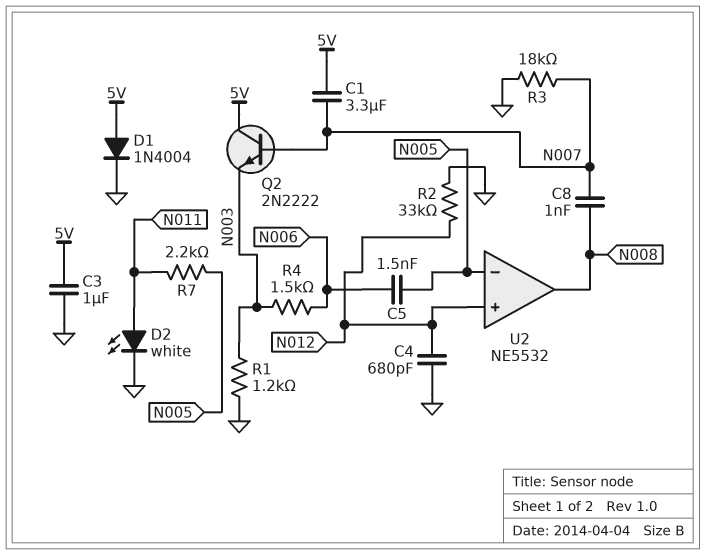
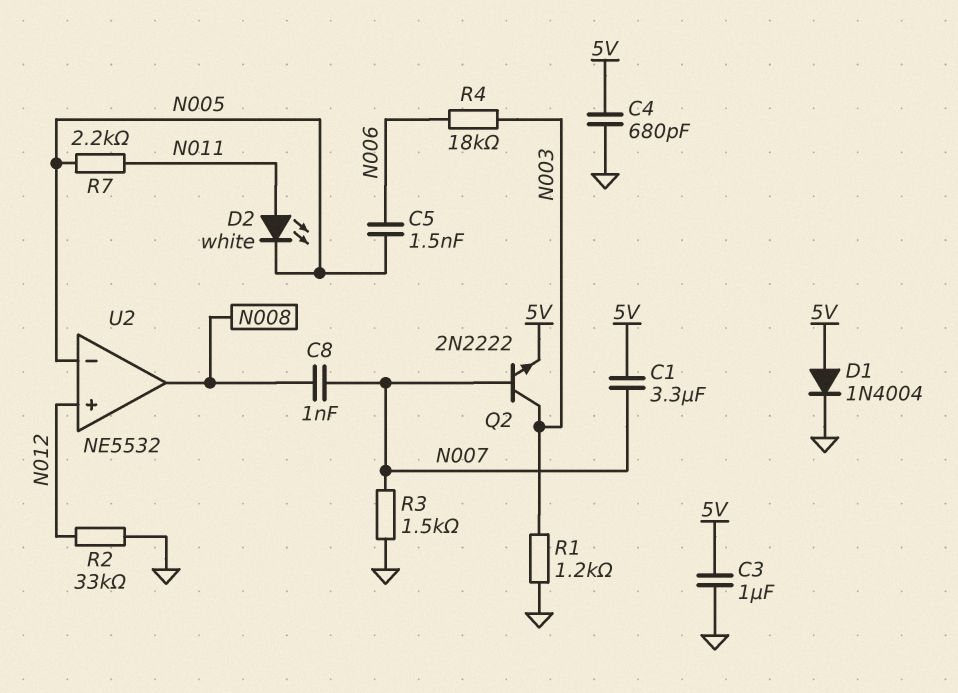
C4: 680pF (GND, N012) -> 680pF (5V, GND)
D2: LED white (A N011, K GND) -> LED white (A N011, K N005)
Q2: NPN 2N2222 (B N007, C 5V, E N003) -> NPN 2N2222 (B N007, C N003, E 5V)
R3: 18k (GND, N007) -> 1.5k (GND, N007)
R4: 1.5k (N003, N006) -> 18k (N003, N006)

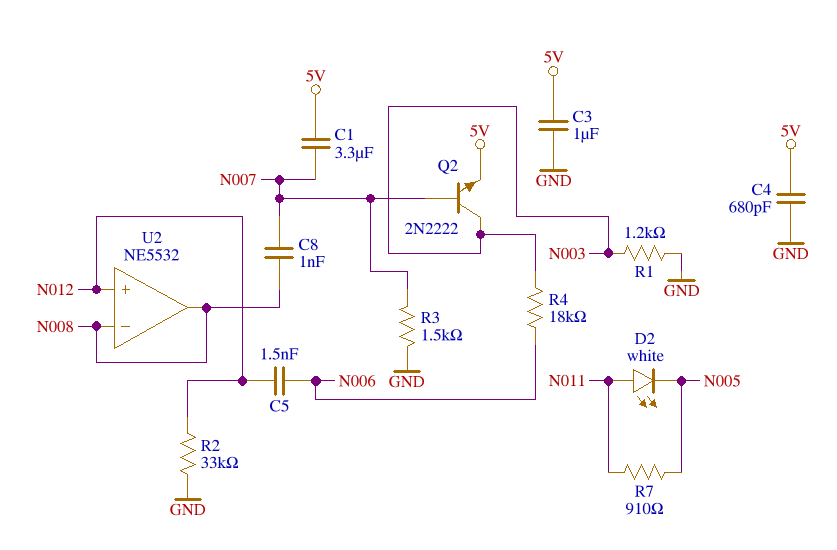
C5: 1.5nF (N005, N006) -> 1.5nF (N006, N012)
D1: diode 1N4004 (A 5V, K GND) -> none
R7: 2.2k (N005, N011) -> 910 (N005, N011)
U2 pin in-: N005 -> N008

